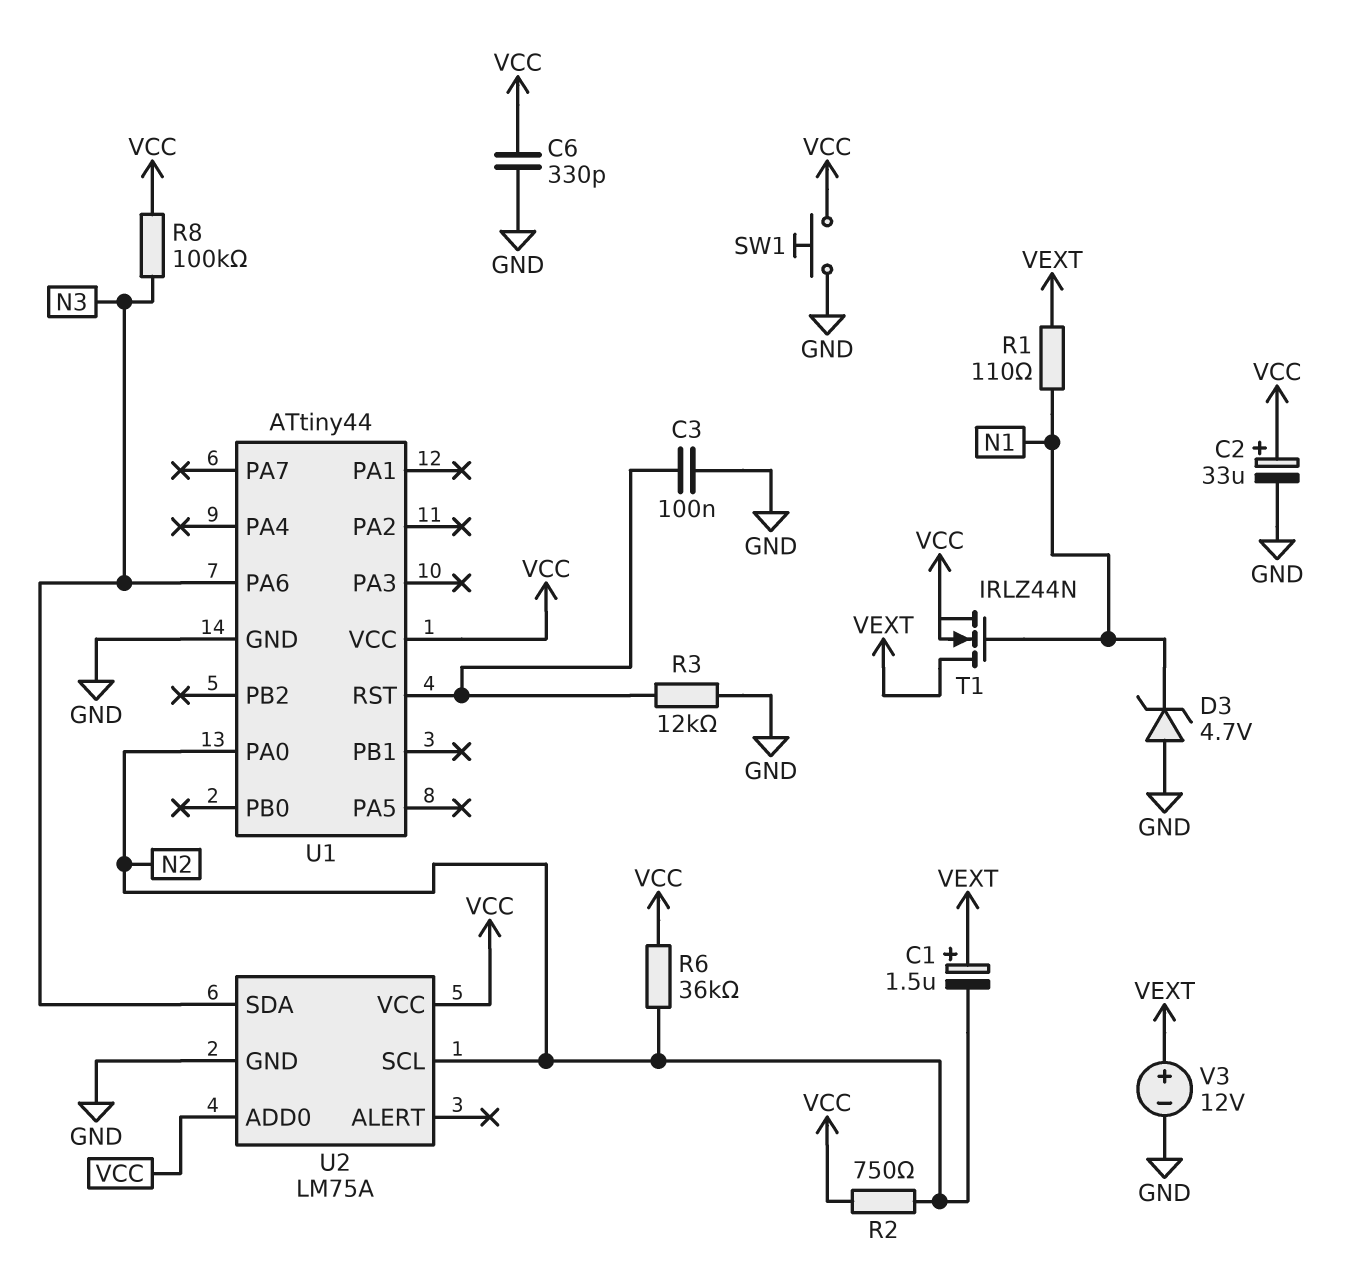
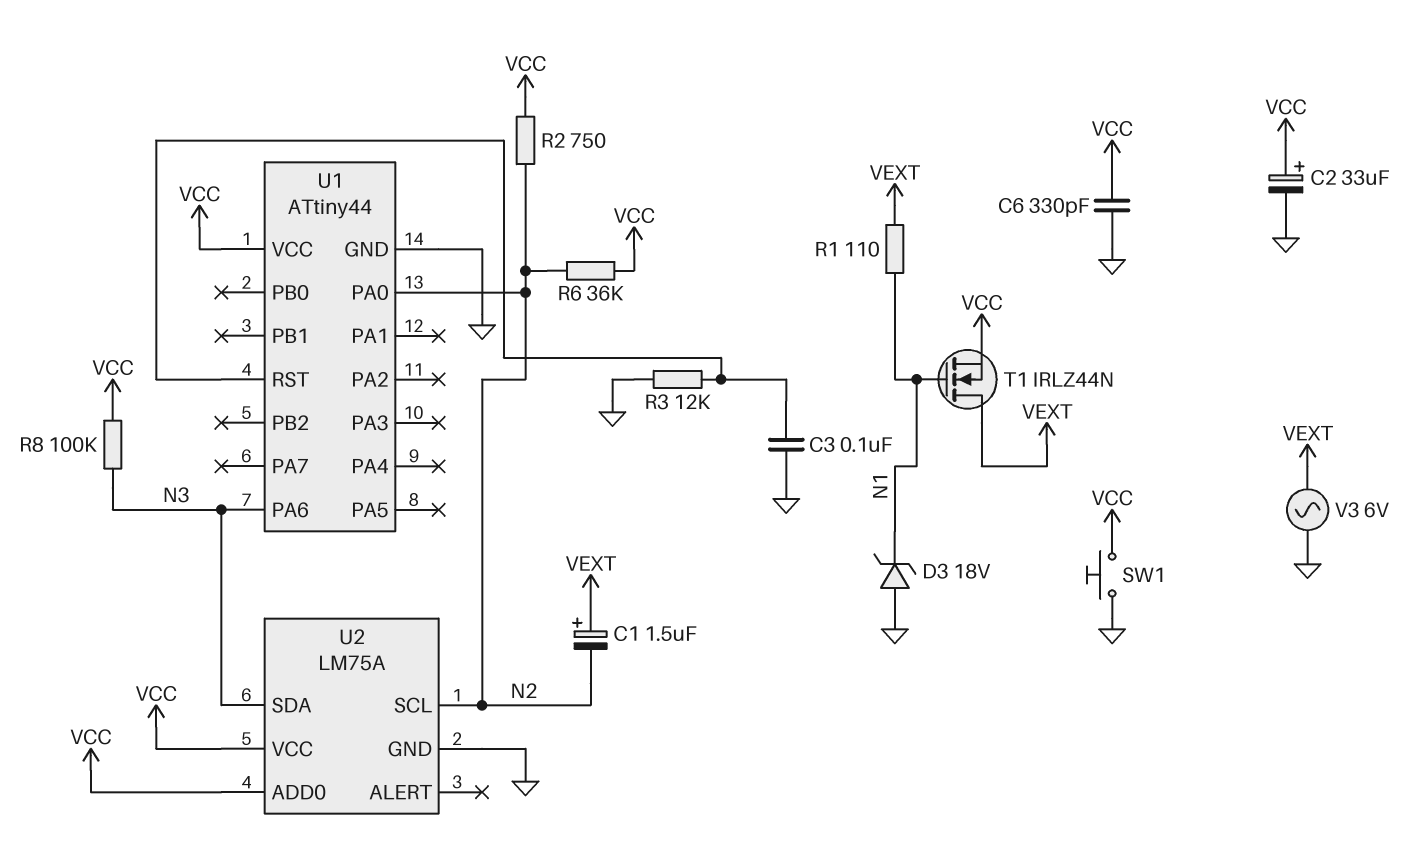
D3: zener 4.7V (A GND, K N1) -> zener 18V (A GND, K N1)
V3: 12V (plus VEXT, minus GND) -> AC 6V (GND, VEXT)

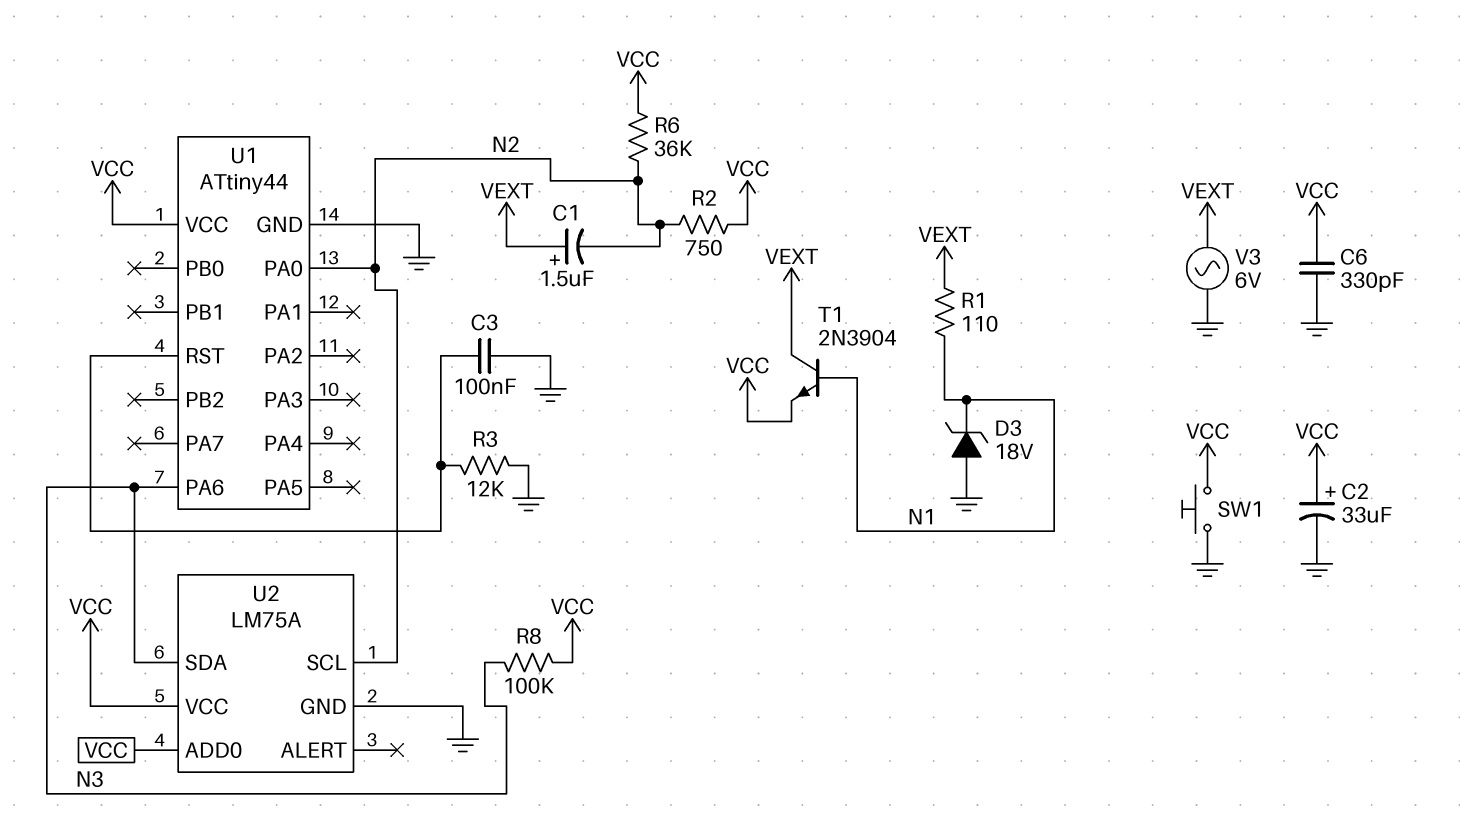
T1: NMOS IRLZ44N (G N1, D VEXT, S VCC) -> NPN 2N3904 (B N1, C VEXT, E VCC)

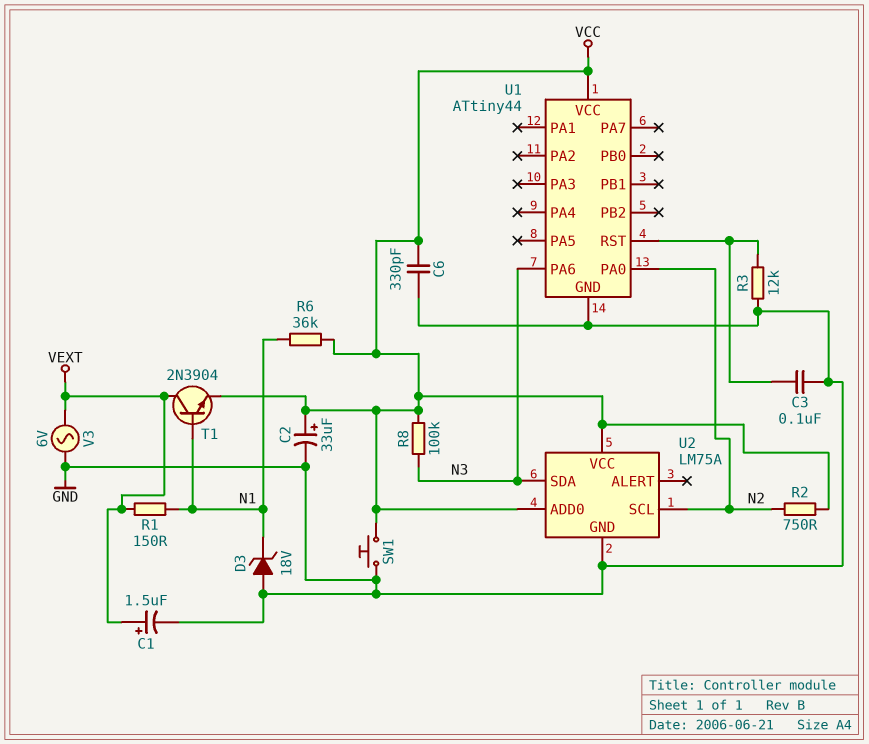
C1: 1.5uF (plus VEXT, minus N2) -> 1.5uF (plus VEXT, minus GND)
R1: 110 (N1, VEXT) -> 150 (N1, VEXT)
R6: 36k (N2, VCC) -> 36k (N1, VCC)

